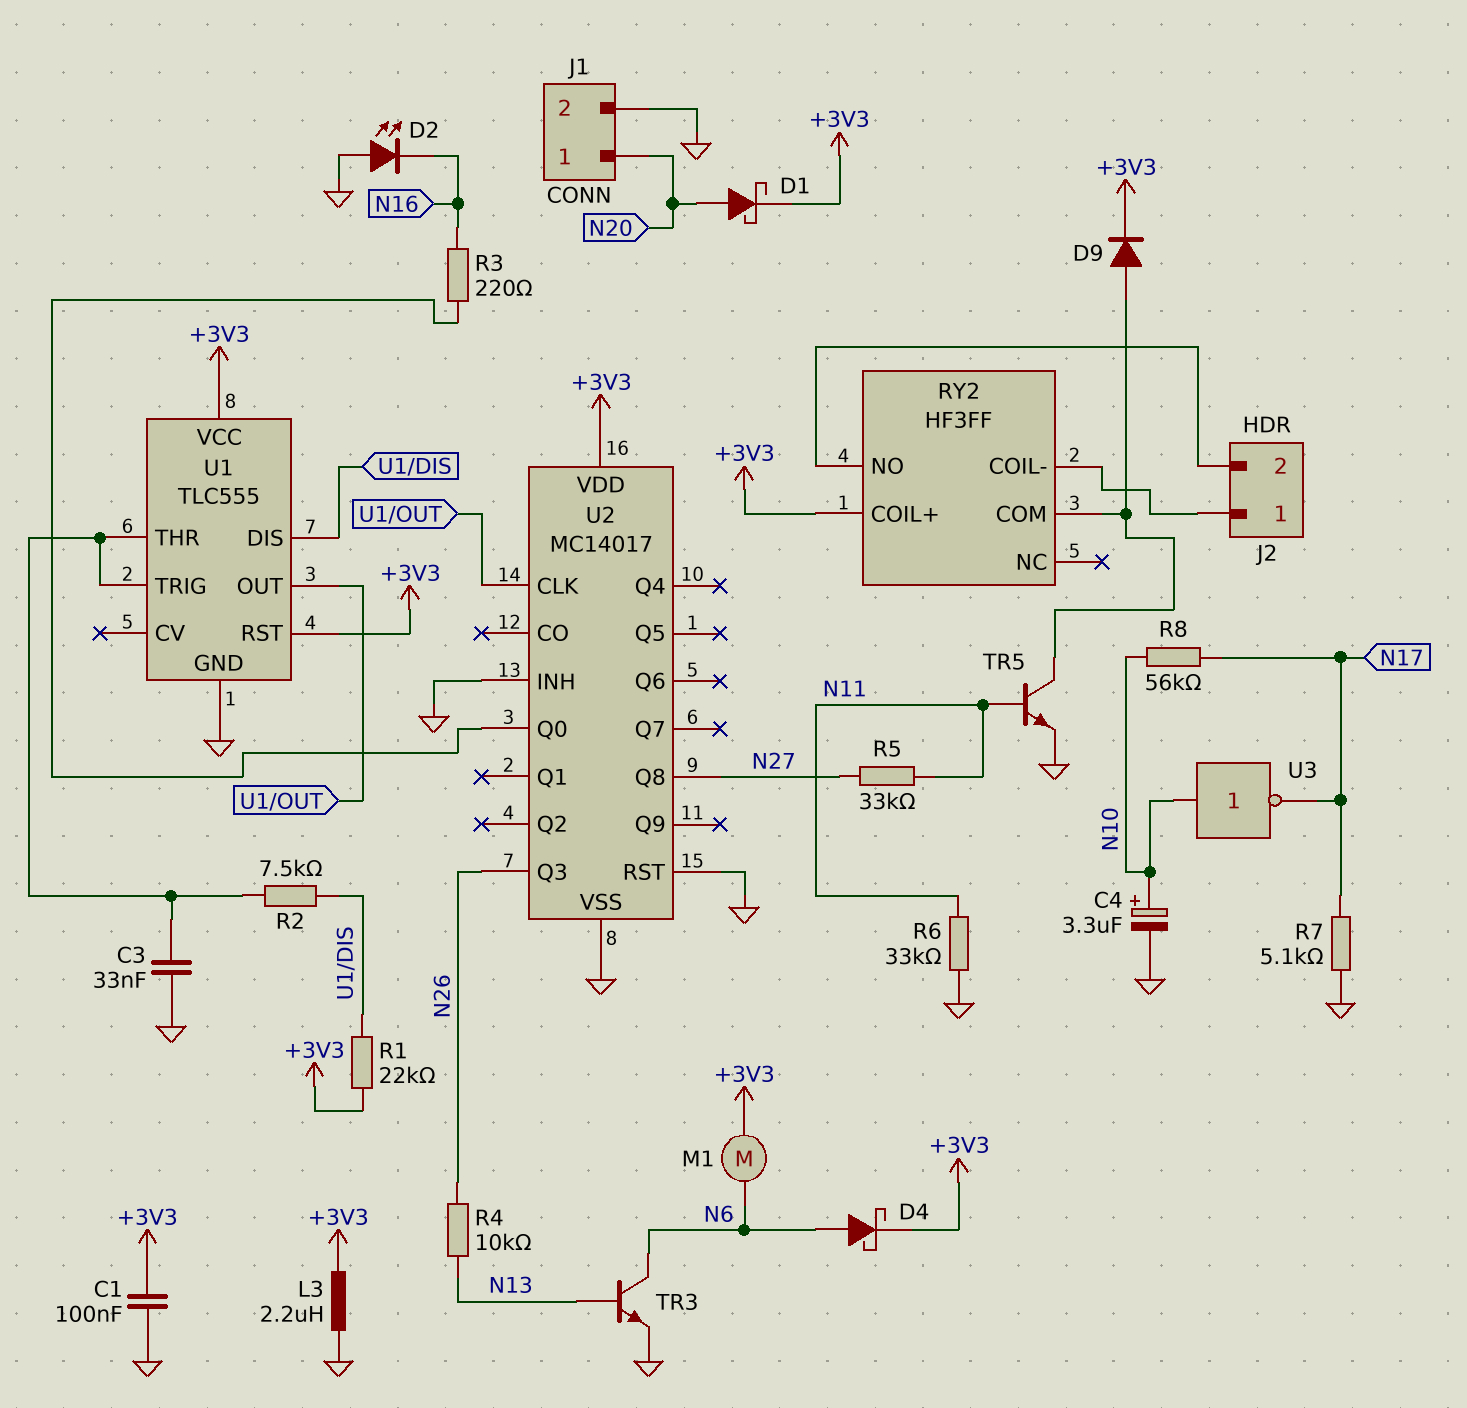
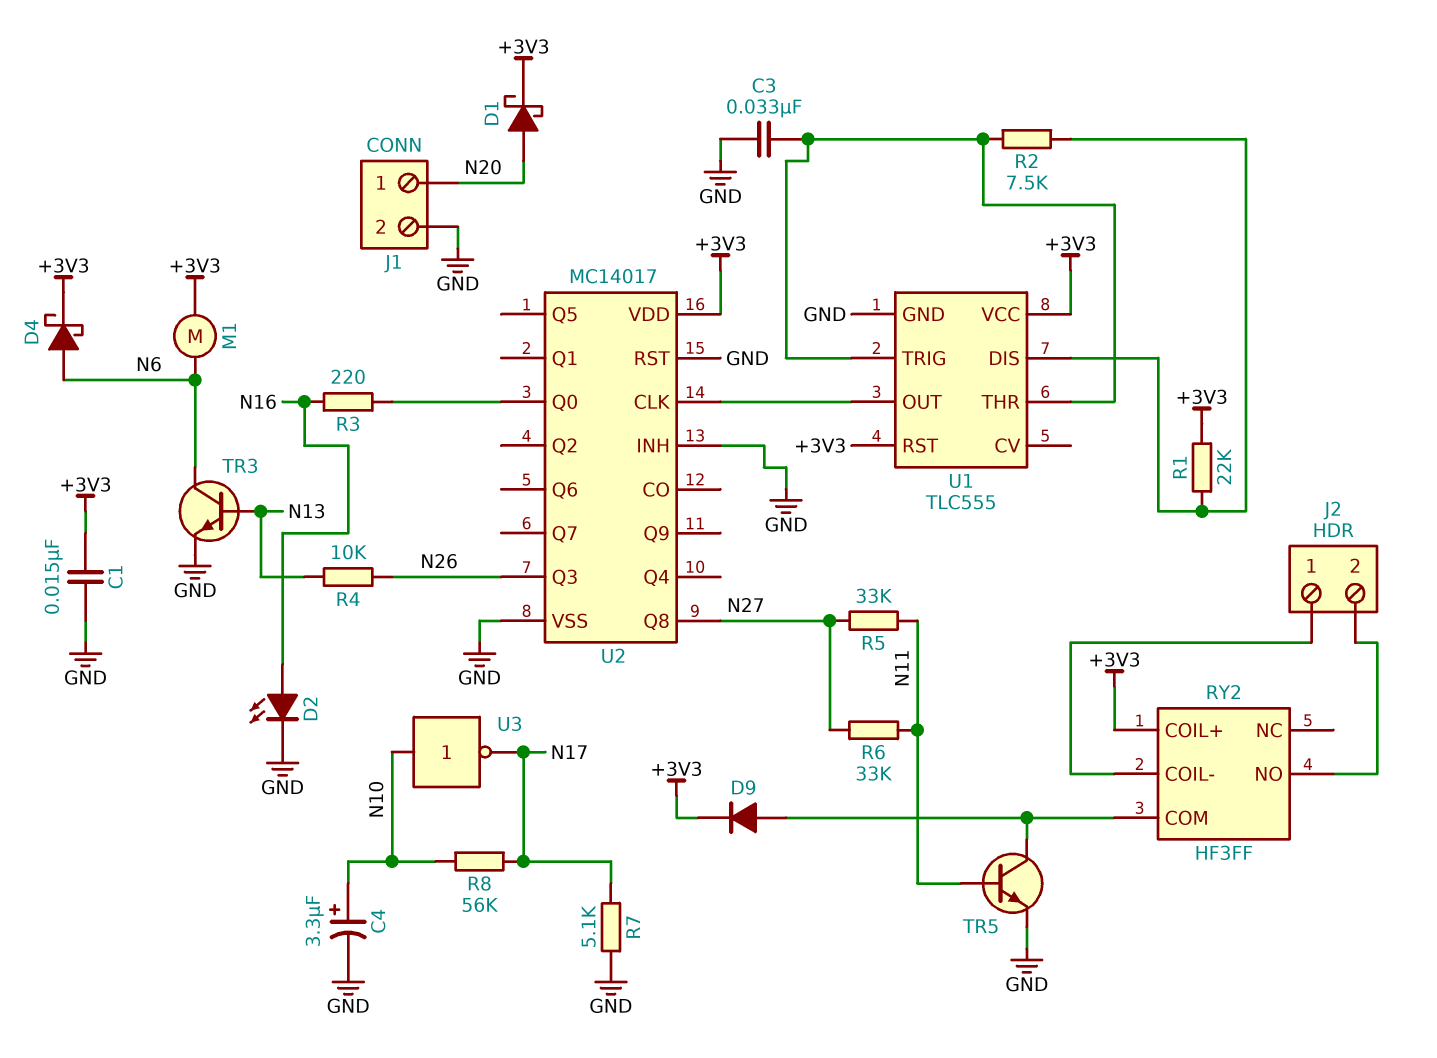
C1: 100nF (+3V3, GND) -> 15nF (+3V3, GND)
D2: LED (A GND, K N16) -> LED (A N16, K GND)
L3: 2.2uH (+3V3, GND) -> none
R6: 33k (GND, N11) -> 33k (N11, N27)

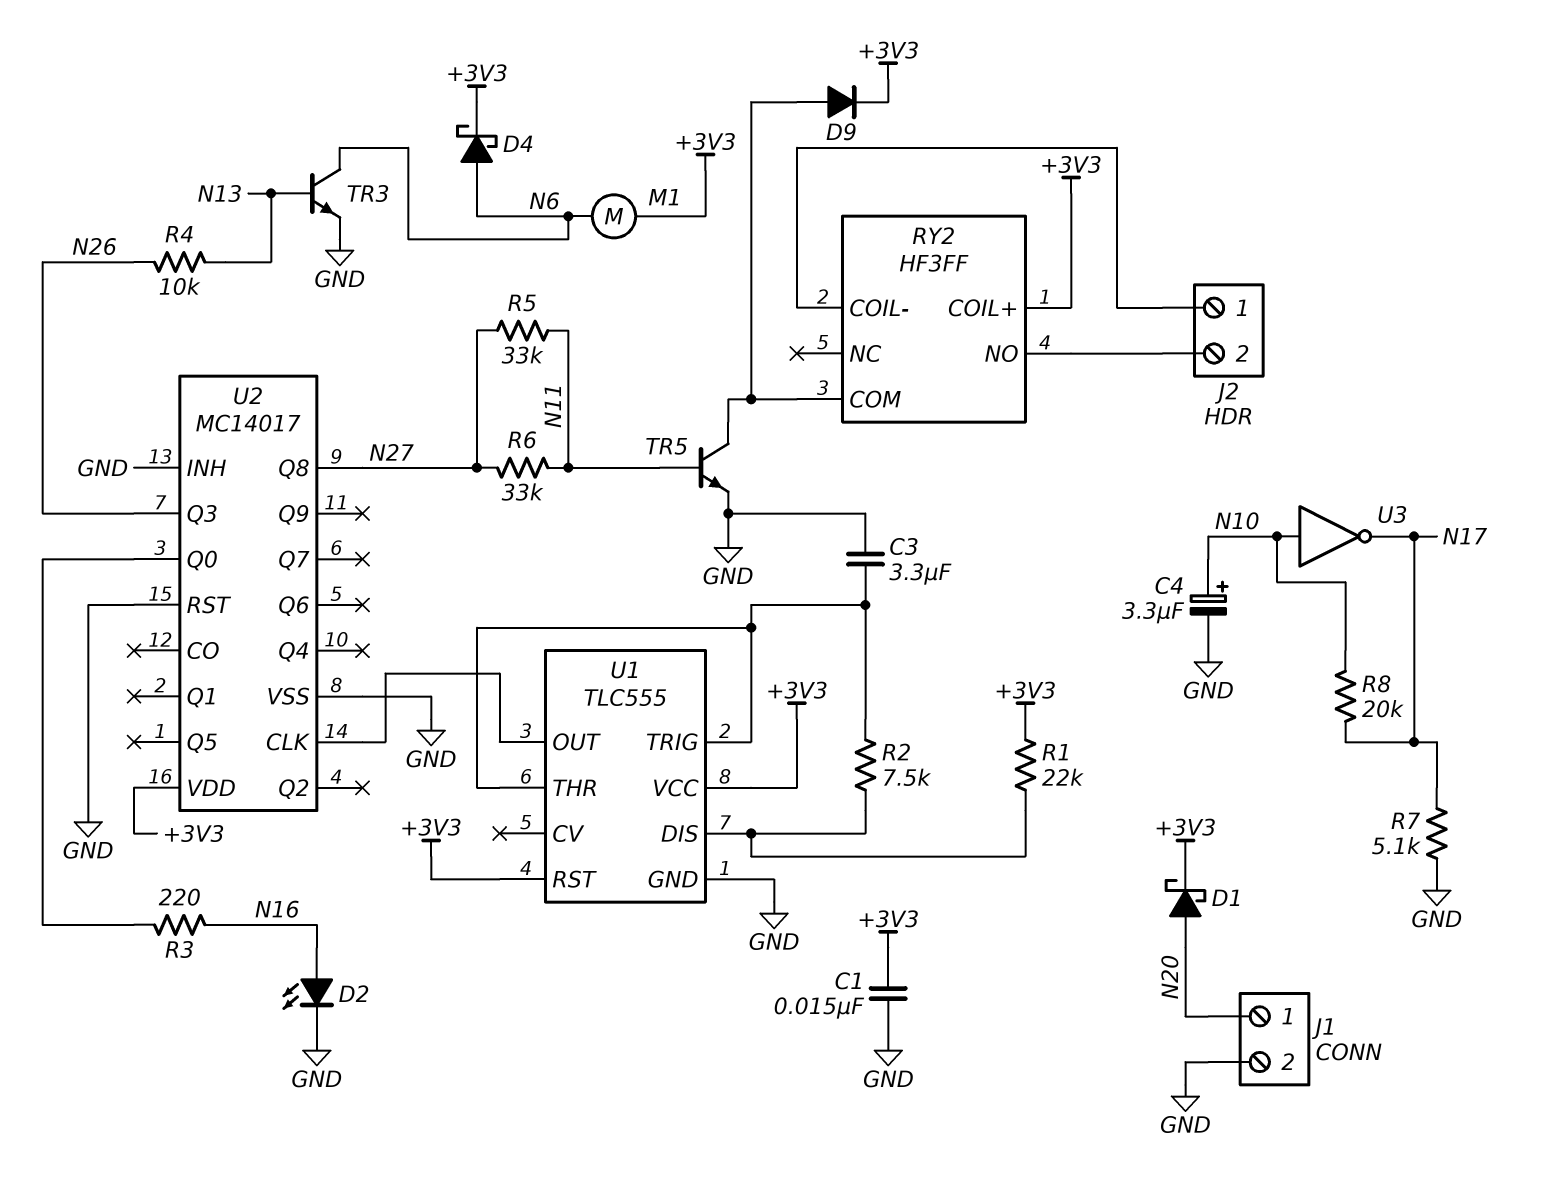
C3: 33nF (GND, U1/THR) -> 3.3uF (GND, U1/THR)
R8: 56k (N10, N17) -> 20k (N10, N17)

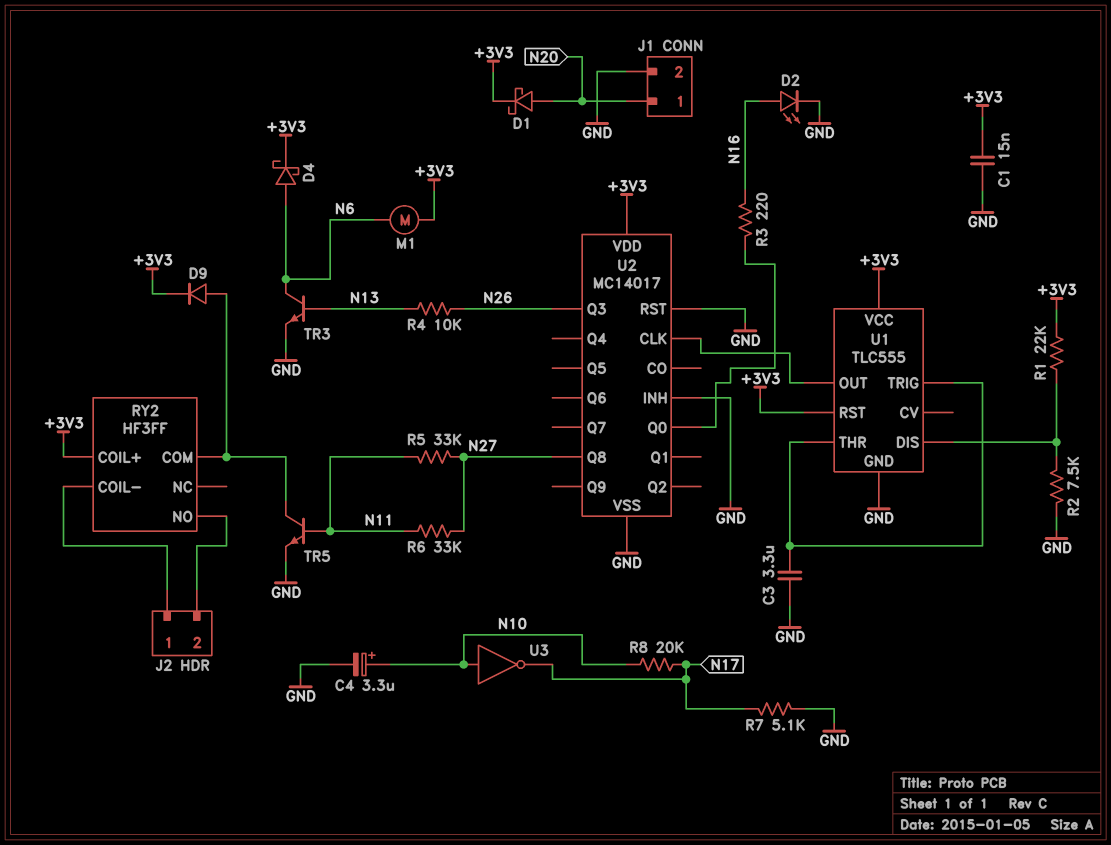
R2: 7.5k (U1/DIS, U1/THR) -> 7.5k (GND, U1/DIS)

